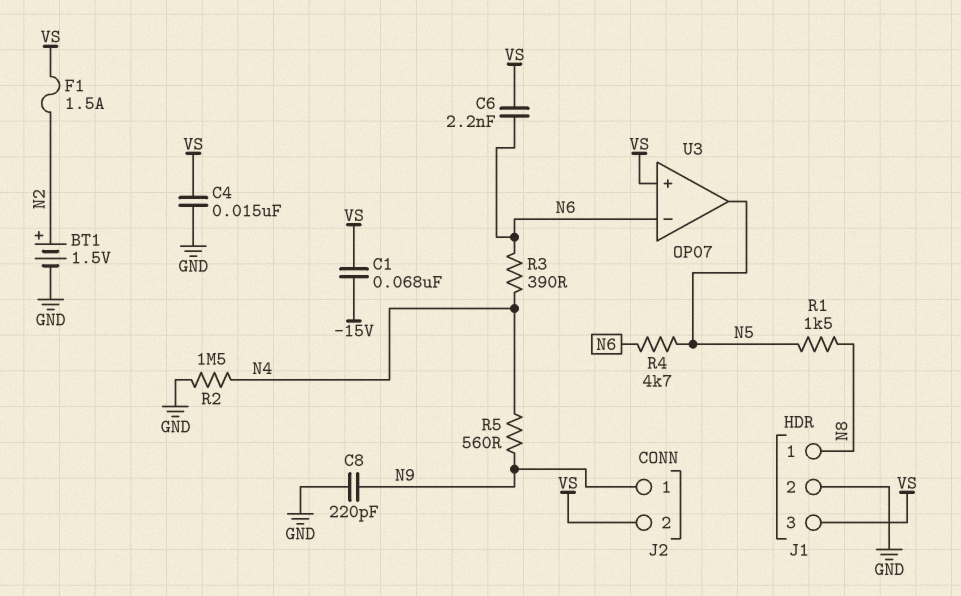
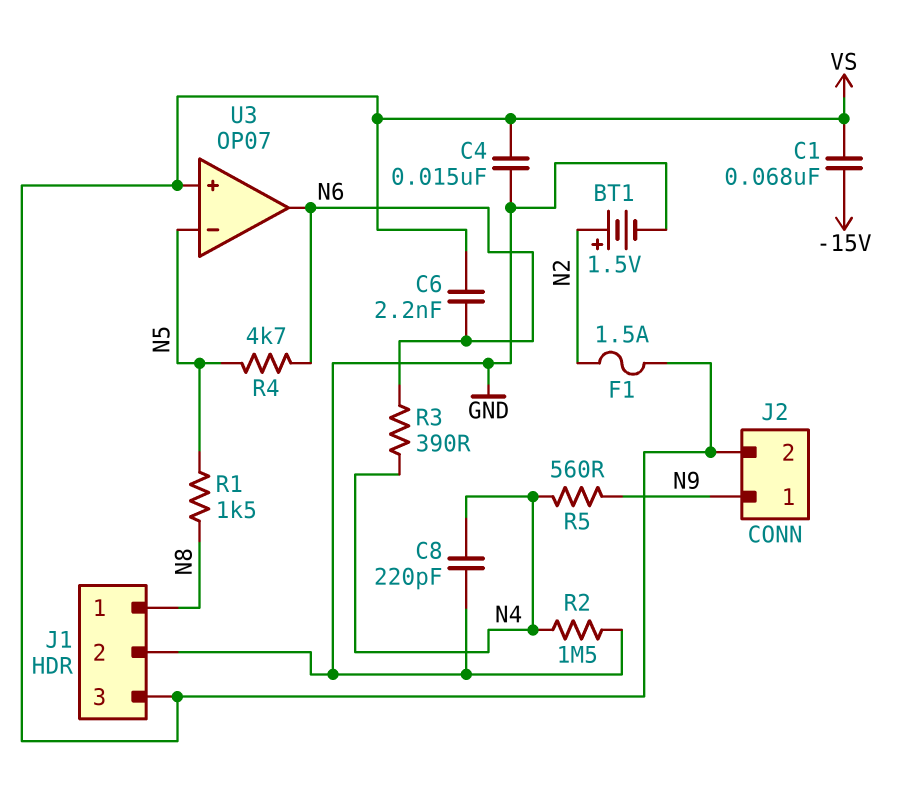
C8: 220pF (GND, N9) -> 220pF (GND, N4)
U3 pin in-: N6 -> N5
U3 pin out: N5 -> N6

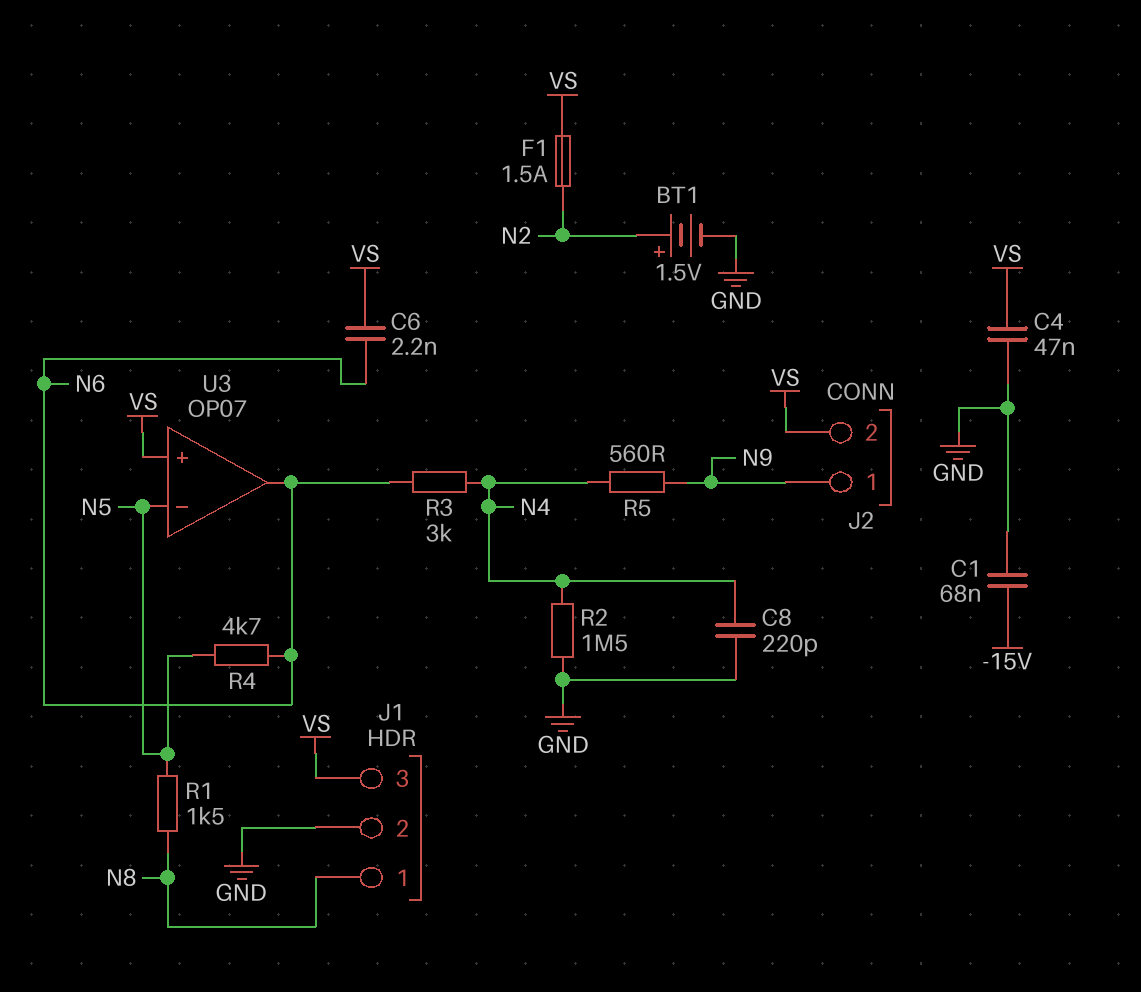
C1: 68nF (-15V, VS) -> 68nF (-15V, GND)
C4: 15nF (GND, VS) -> 47nF (GND, VS)
R3: 390 (N4, N6) -> 3k (N4, N6)

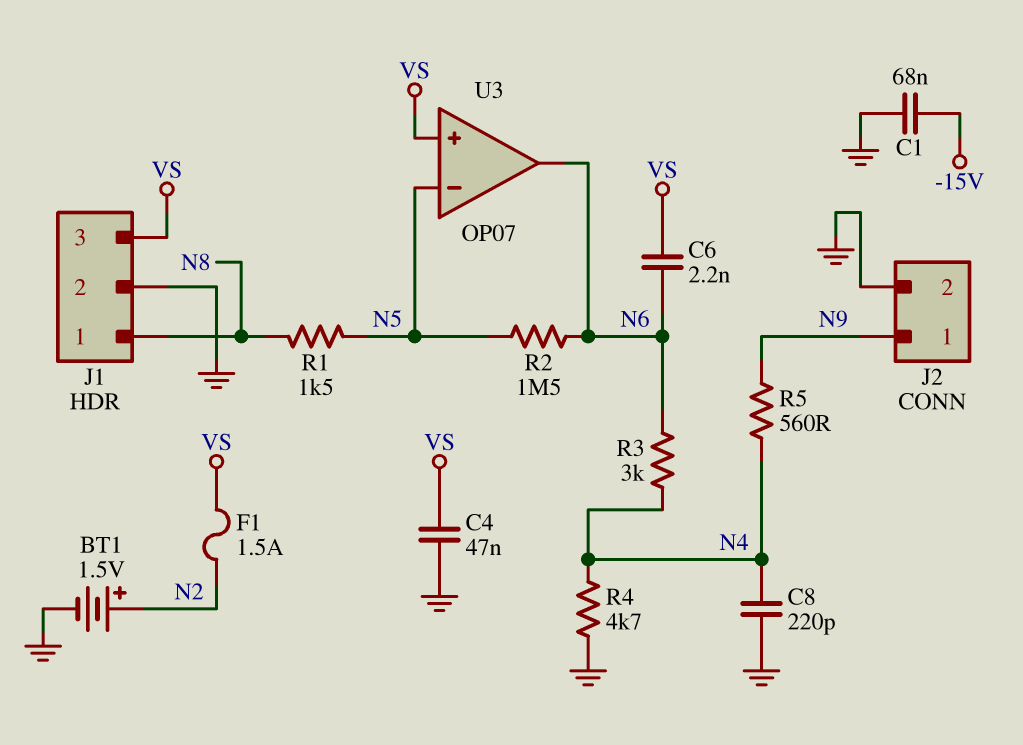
J2 pin 2: VS -> GND
R2: 1.5M (GND, N4) -> 1.5M (N5, N6)
R4: 4.7k (N5, N6) -> 4.7k (GND, N4)

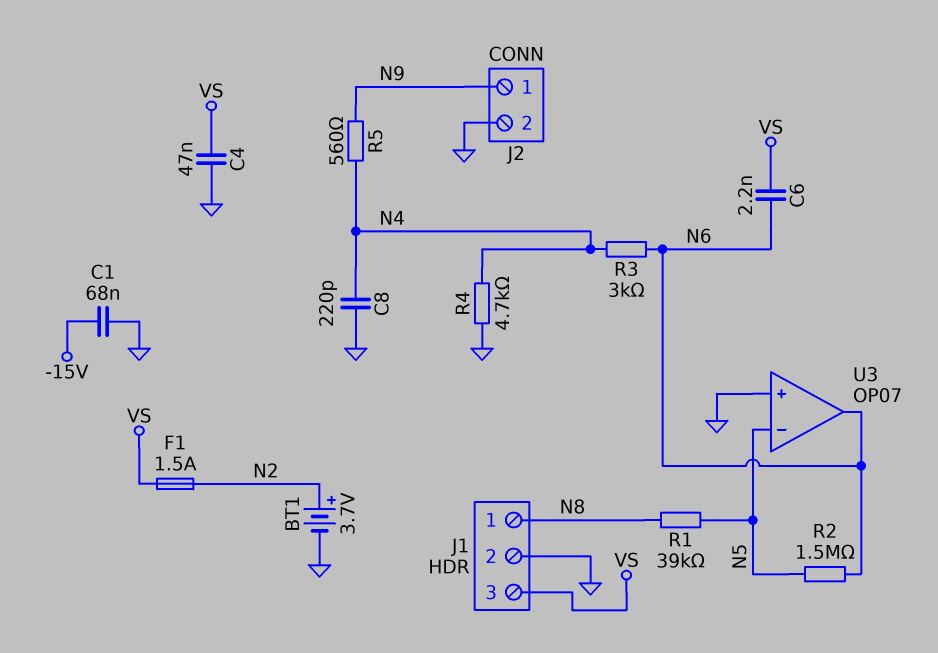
BT1: 1.5V (plus N2, minus GND) -> 3.7V (plus N2, minus GND)
R1: 1.5k (N5, N8) -> 39k (N5, N8)
U3 pin in+: VS -> GND

